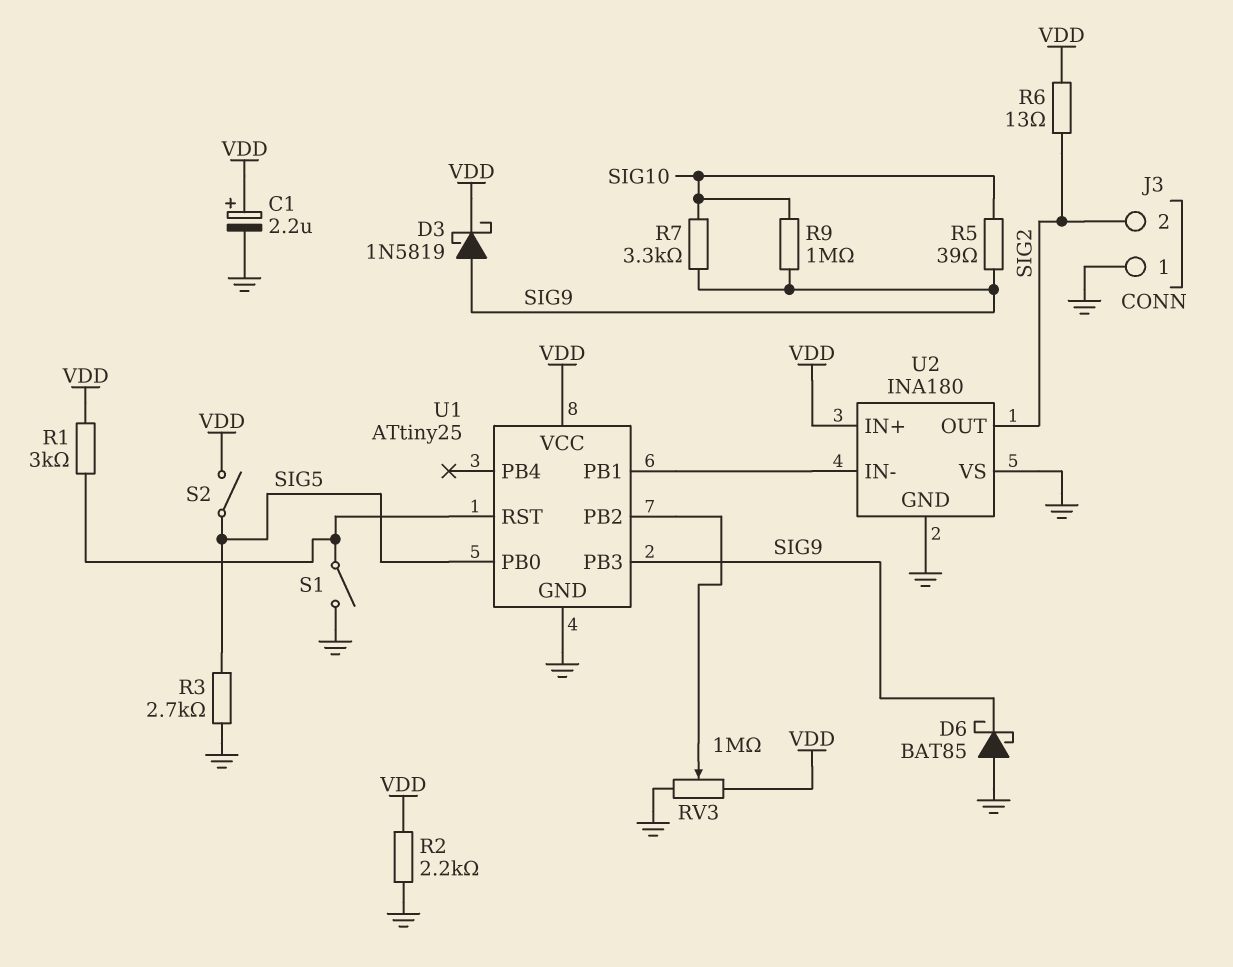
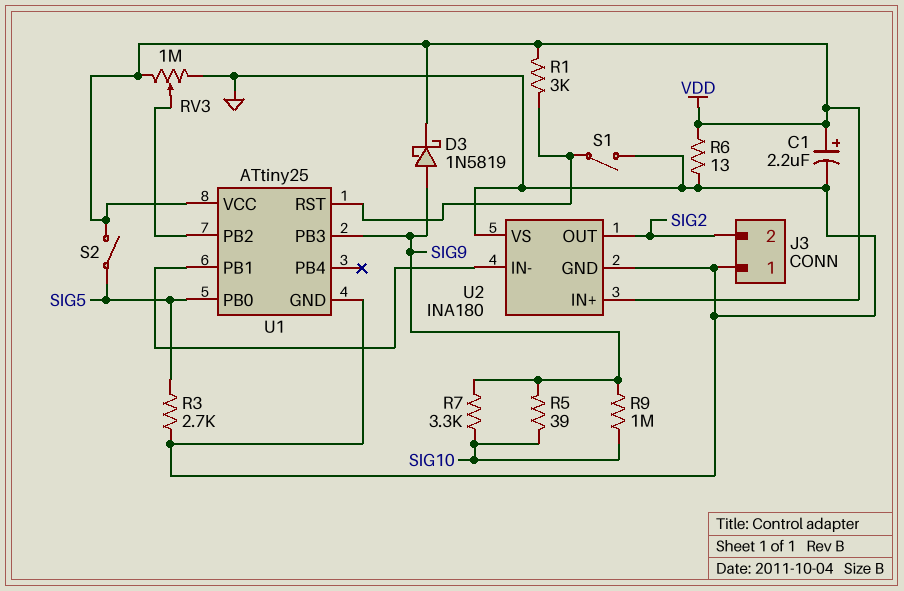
D6: schottky BAT85 (A GND, K SIG9) -> none
R2: 2.2k (GND, VDD) -> none
R6: 13 (SIG2, VDD) -> 13 (GND, VDD)

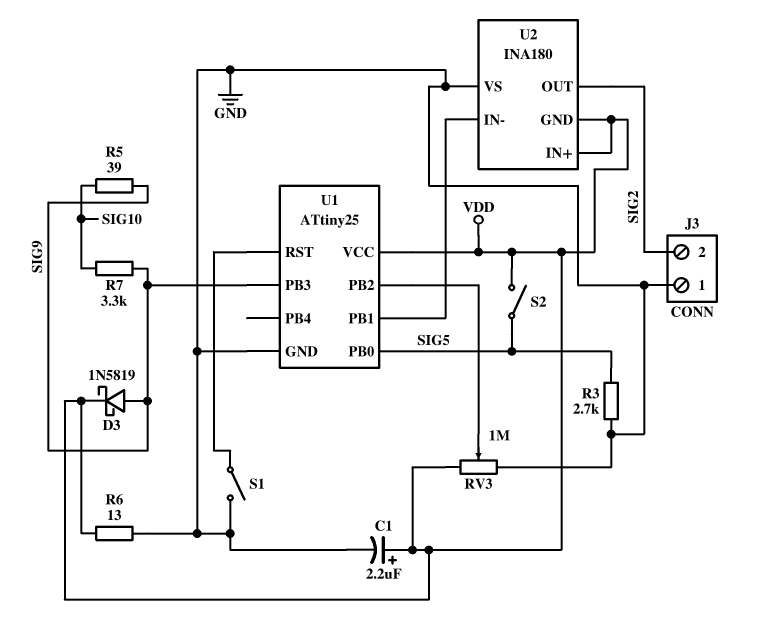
R1: 3k (U1/RST, VDD) -> none
R9: 1M (SIG9, SIG10) -> none
U2 pin GND: GND -> VDD

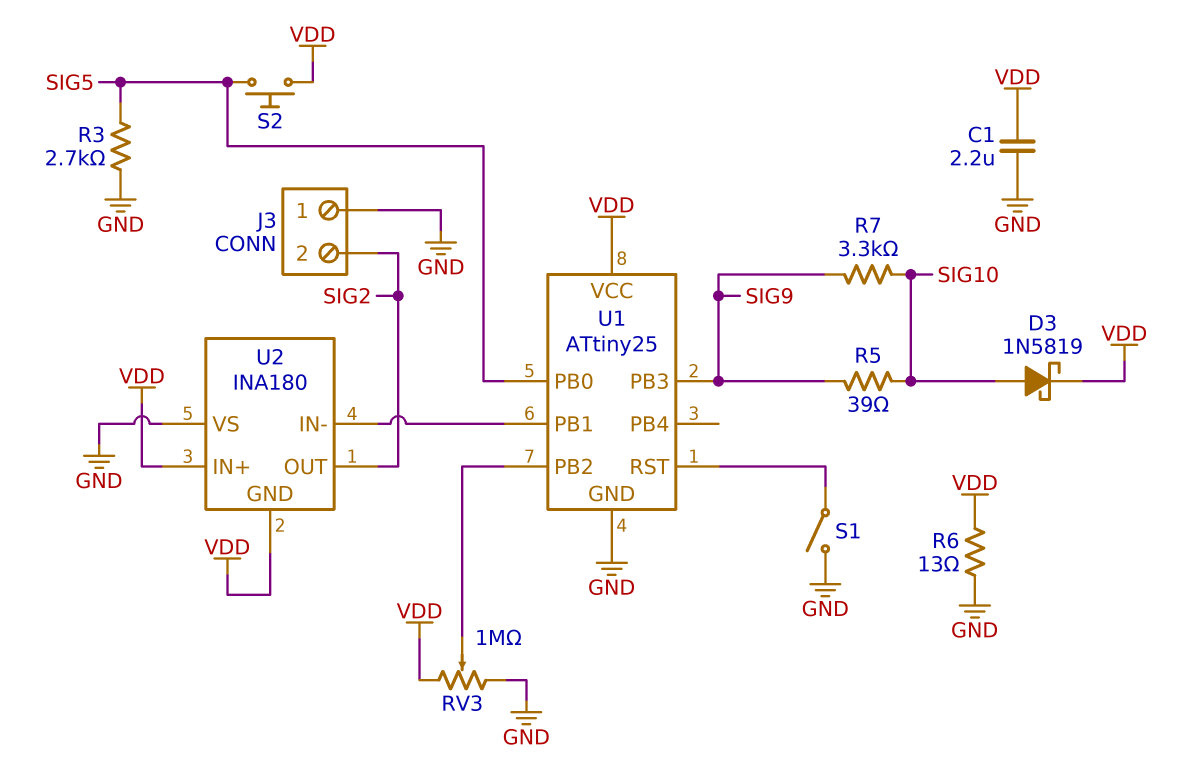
C1: 2.2uF (plus VDD, minus GND) -> 2.2uF (GND, VDD)
D3: schottky 1N5819 (A SIG9, K VDD) -> schottky 1N5819 (A SIG10, K VDD)
S2: switch (SIG5, VDD) -> button (SIG5, VDD)

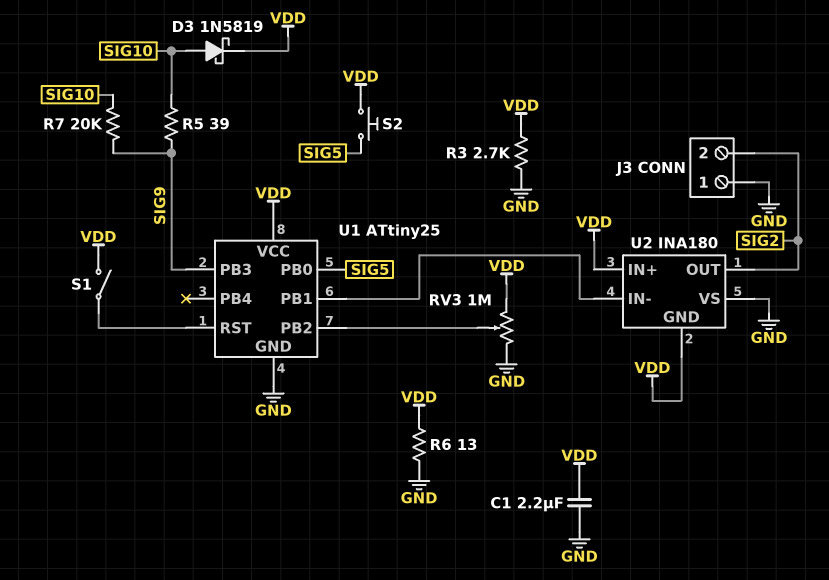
R3: 2.7k (GND, SIG5) -> 2.7k (GND, VDD)
R7: 3.3k (SIG9, SIG10) -> 20k (SIG9, SIG10)
S1: switch (GND, U1/RST) -> switch (U1/RST, VDD)

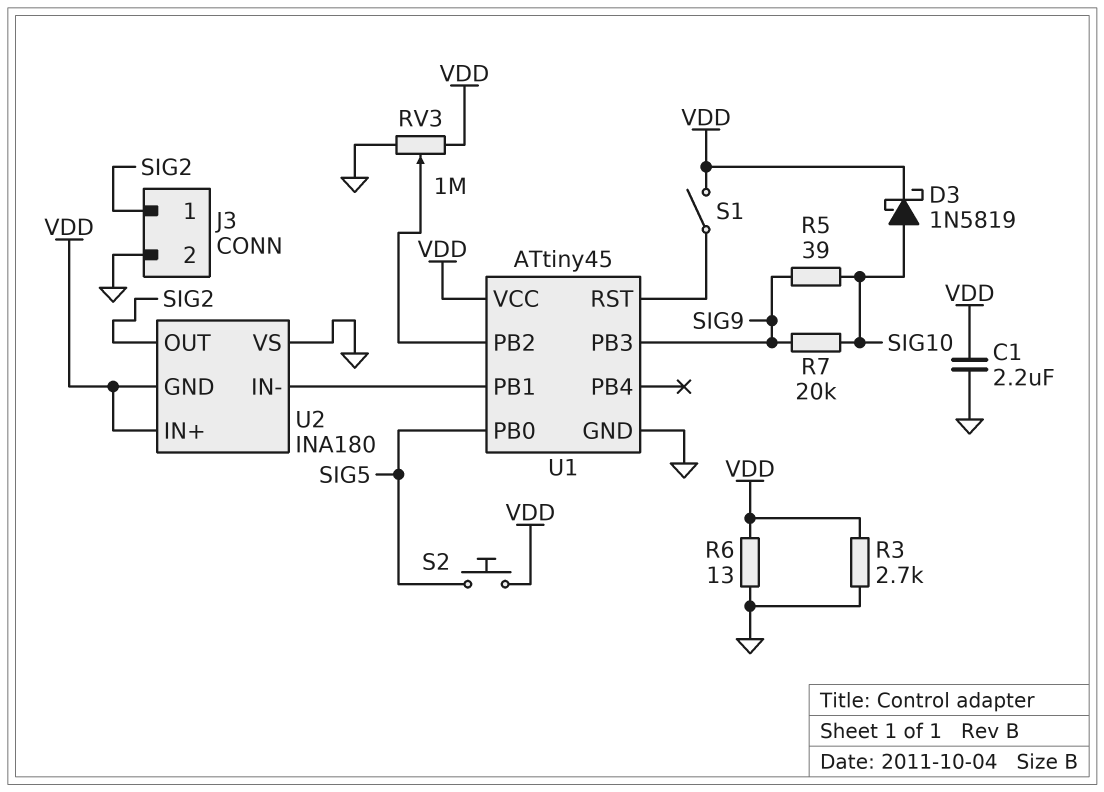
J3 pin 1: GND -> SIG2
J3 pin 2: SIG2 -> GND
U1: ATtiny25 -> ATtiny45

